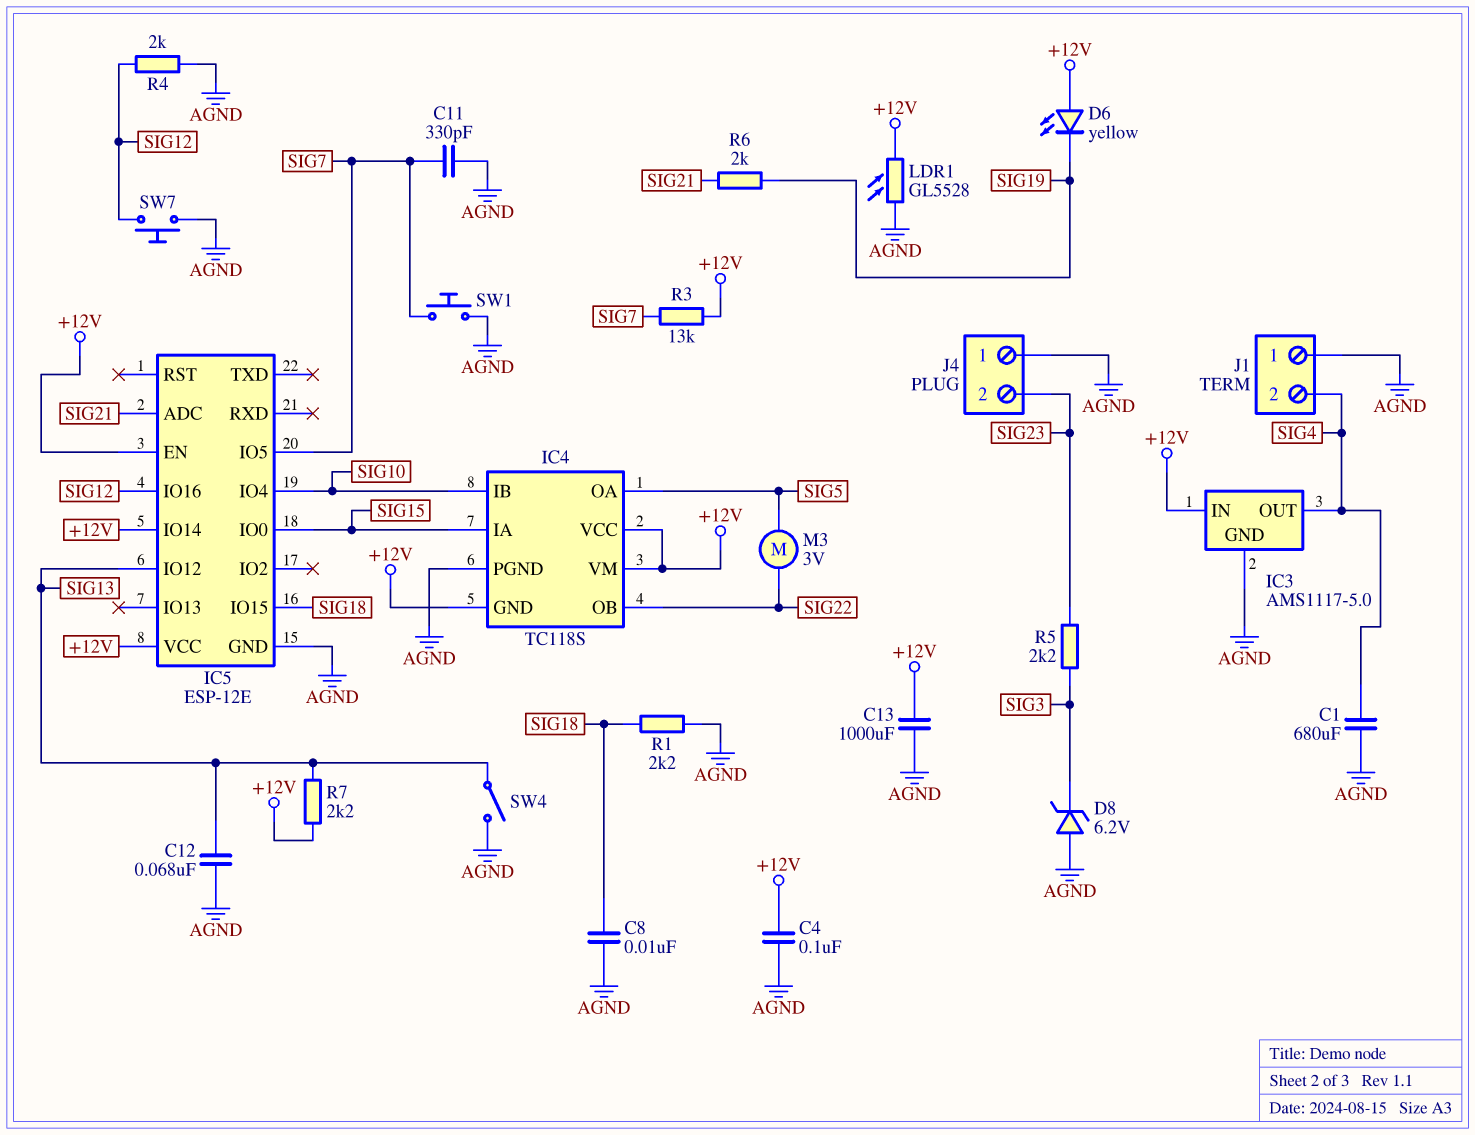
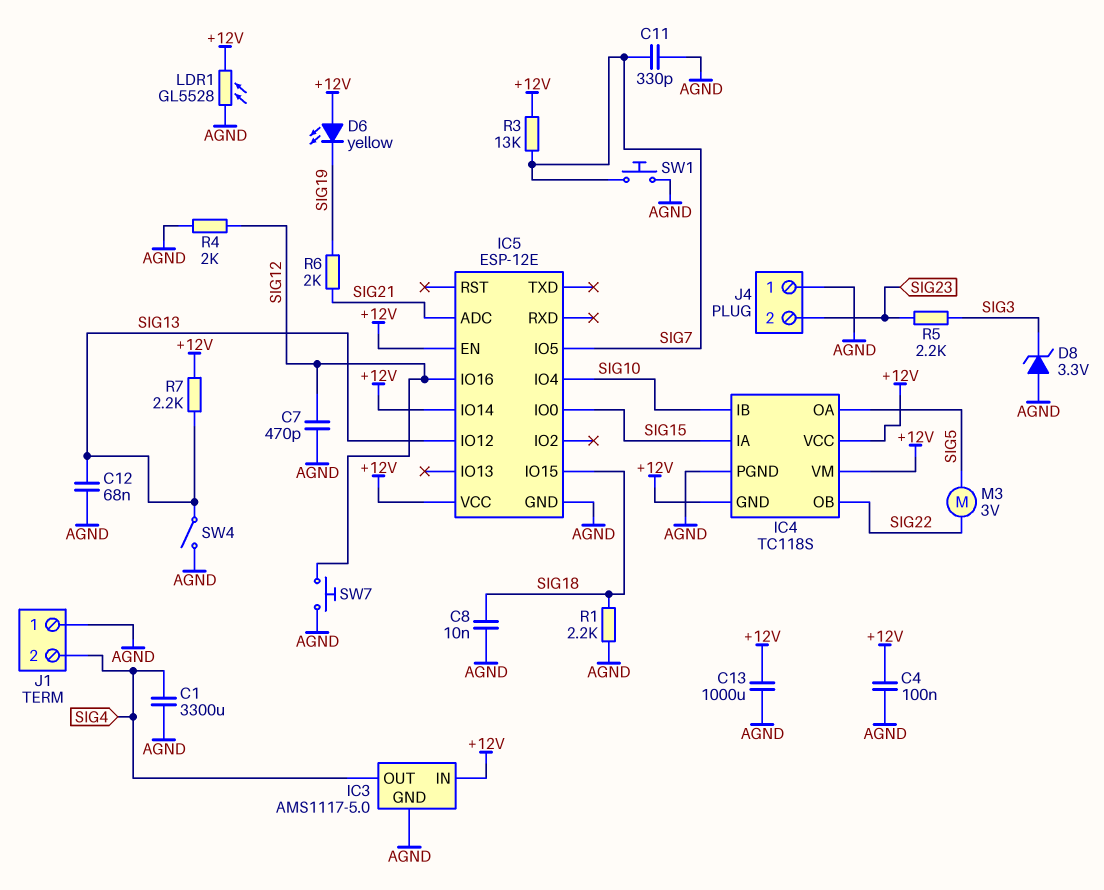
C1: 680uF (AGND, SIG4) -> 3300uF (AGND, SIG4)
C7: none -> 470pF (AGND, SIG12)
D8: zener 6.2V (A AGND, K SIG3) -> zener 3.3V (A AGND, K SIG3)

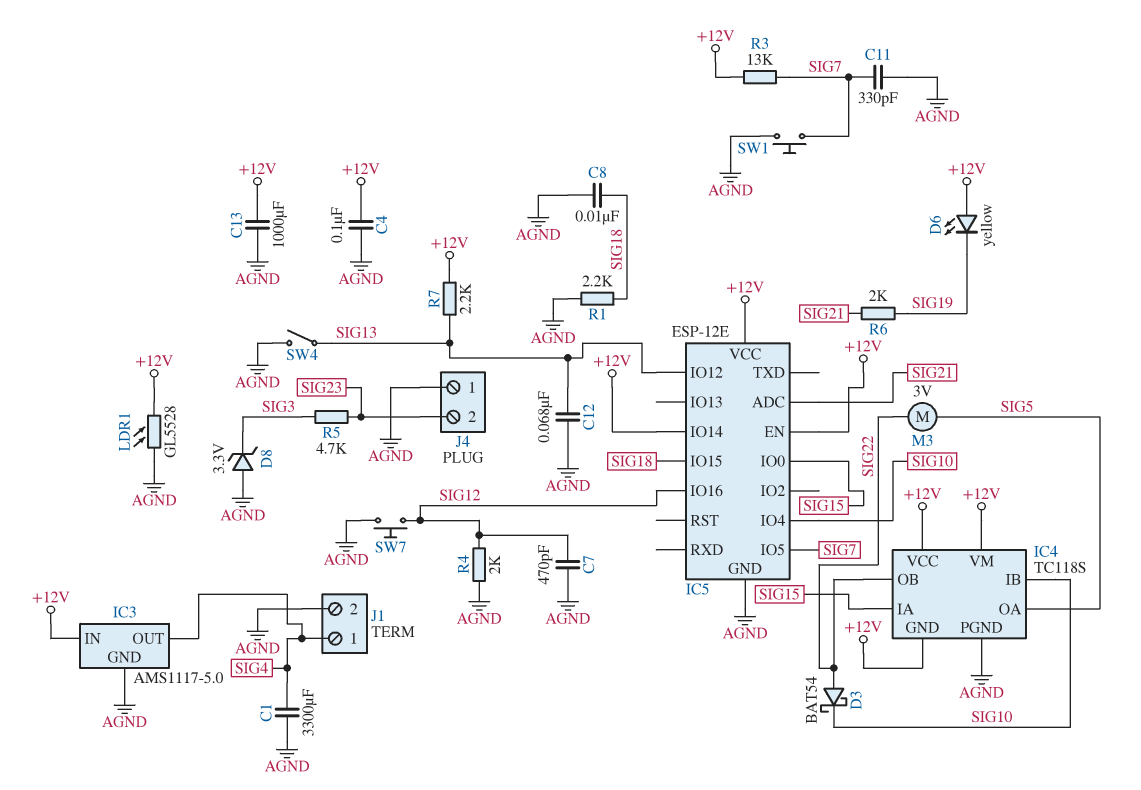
D3: none -> schottky BAT54 (A SIG22, K SIG10)
J1 pin 1: AGND -> SIG4
J1 pin 2: SIG4 -> AGND
R5: 2.2k (SIG3, SIG23) -> 4.7k (SIG3, SIG23)

